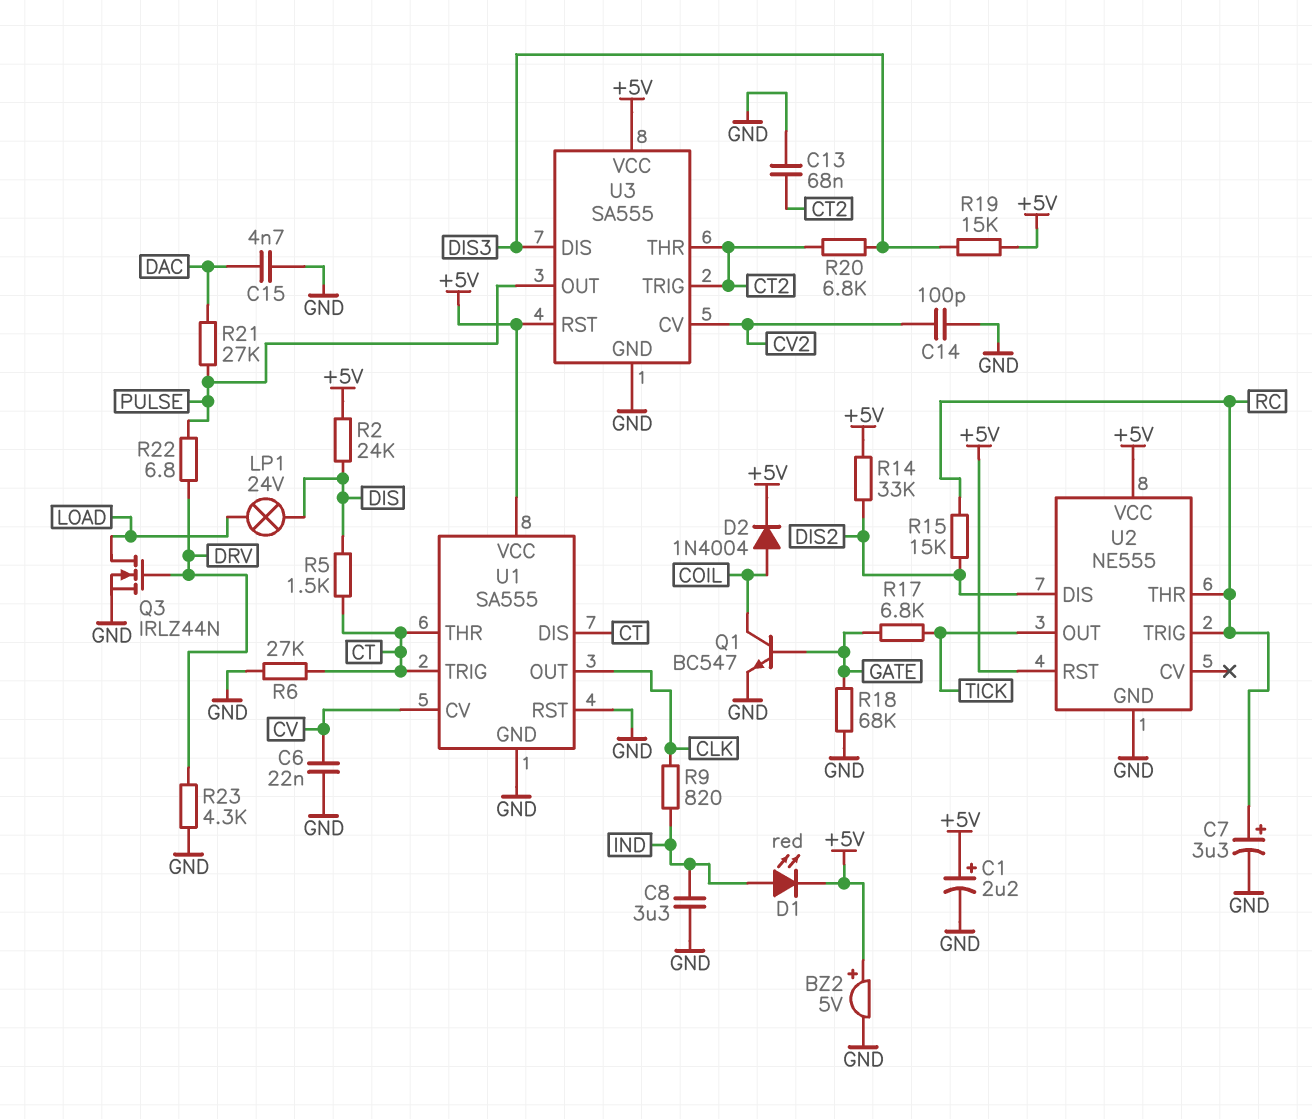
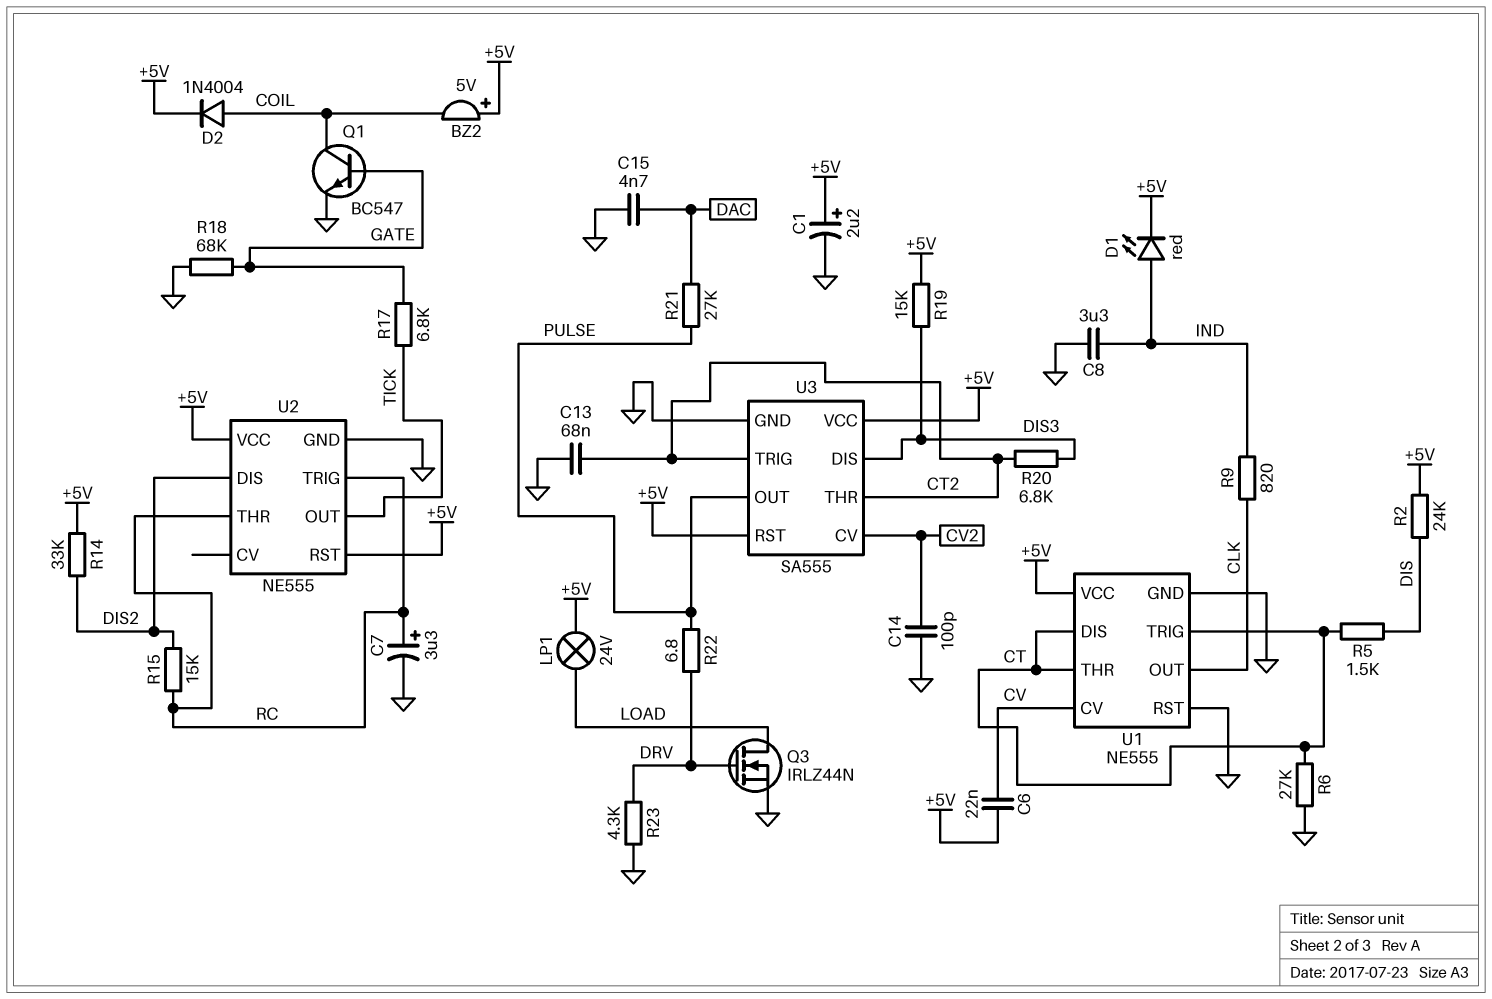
BZ2: buzzer 5V (plus +5V, minus GND) -> buzzer 5V (plus +5V, minus COIL)
C6: 22nF (CV, GND) -> 22nF (+5V, CV)
LP1: lamp 24V (DIS, LOAD) -> lamp 24V (+5V, LOAD)
U1: SA555 -> NE555

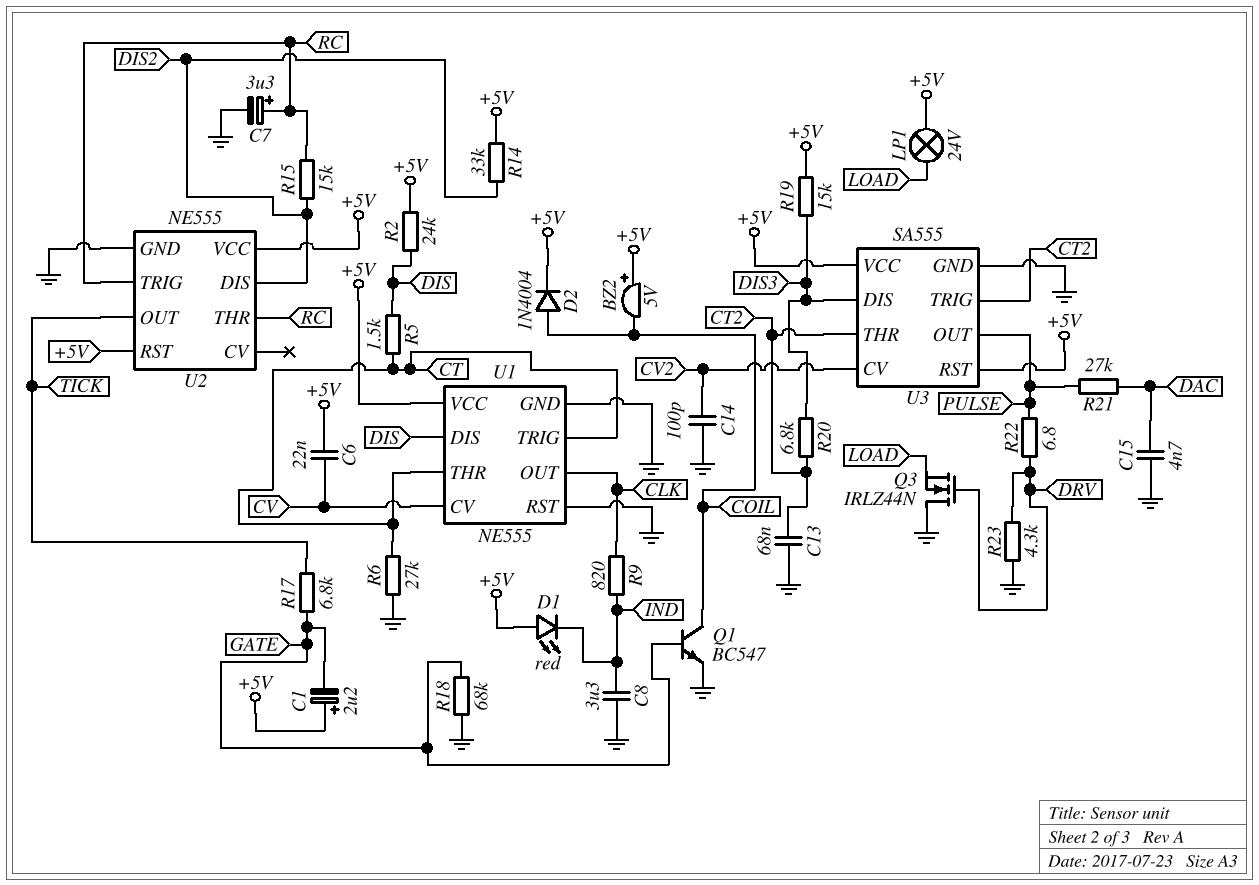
C1: 2.2uF (plus +5V, minus GND) -> 2.2uF (plus +5V, minus GATE)
D1: LED red (A IND, K +5V) -> LED red (A +5V, K IND)
Q3: NMOS IRLZ44N (G DRV, D LOAD, S GND) -> NMOS IRLZ44N (G DRV, D GND, S LOAD)
U1 pin DIS: CT -> DIS

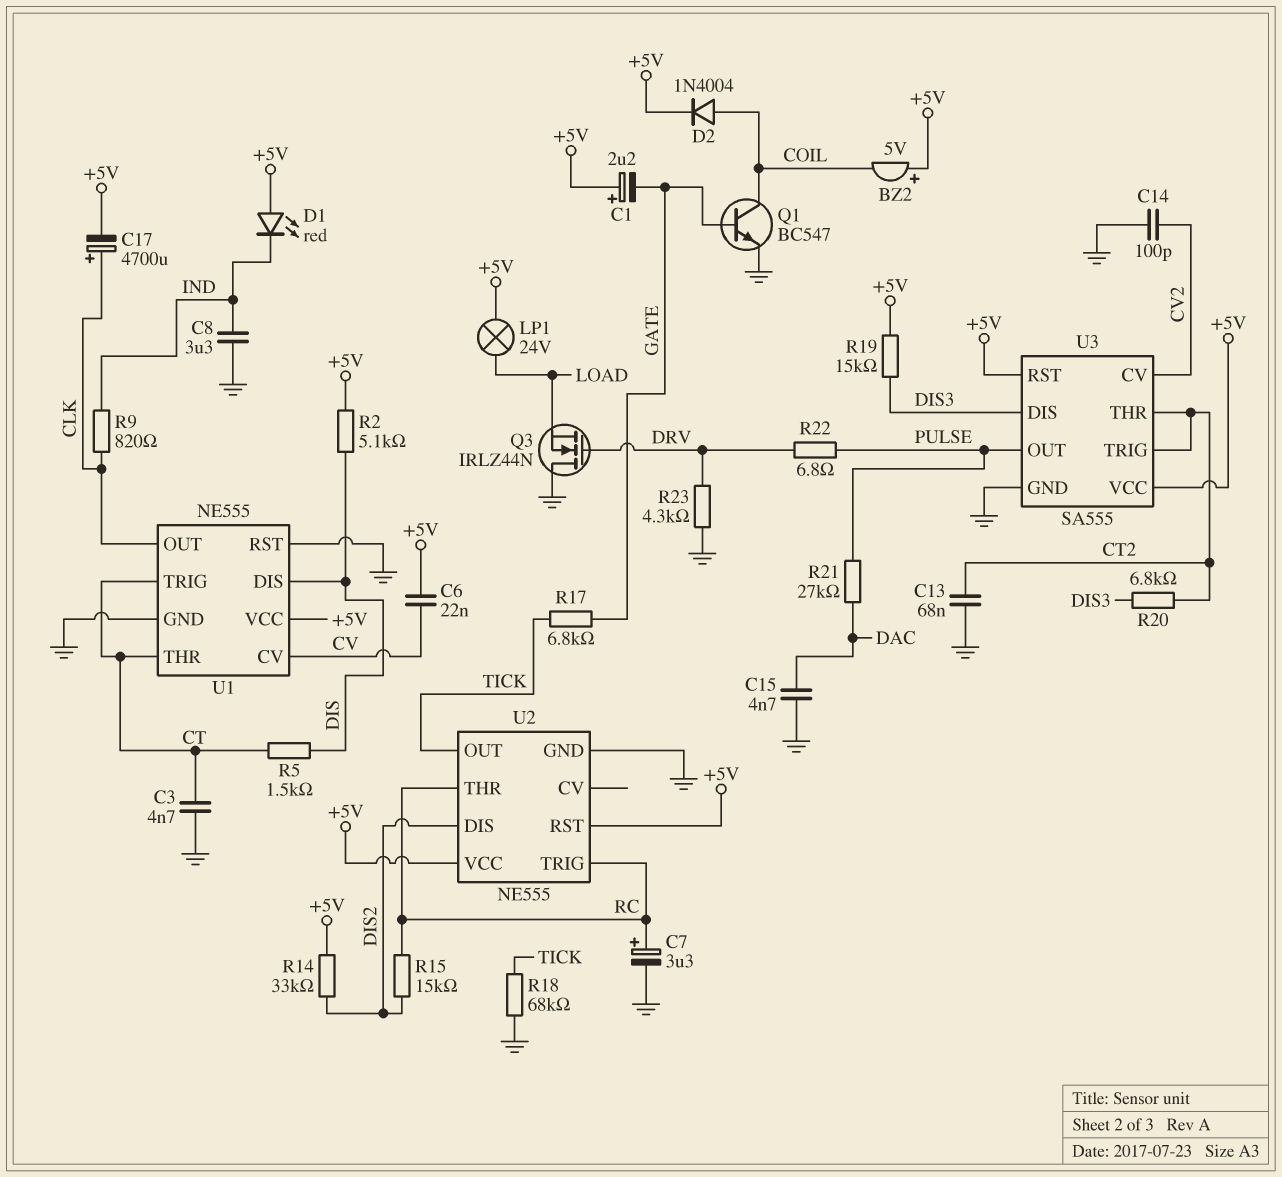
C3: none -> 4.7nF (CT, GND)
C17: none -> 4700uF (plus CLK, minus +5V)
R2: 24k (+5V, DIS) -> 5.1k (+5V, DIS)
R6: 27k (CT, GND) -> none
R18: 68k (GATE, GND) -> 68k (GND, TICK)

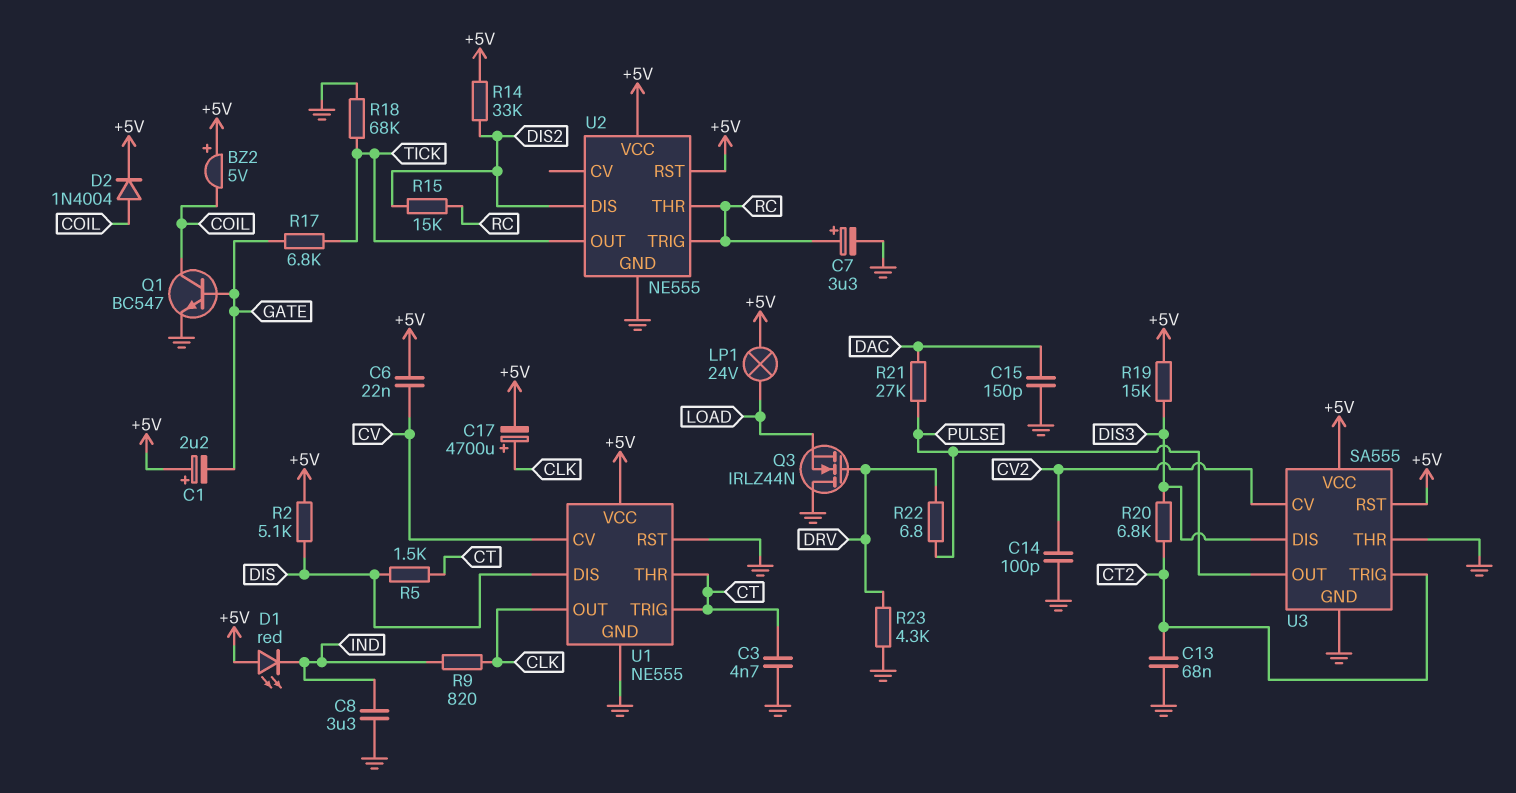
C15: 4.7nF (DAC, GND) -> 150pF (DAC, GND)
U3 pin THR: CT2 -> GND

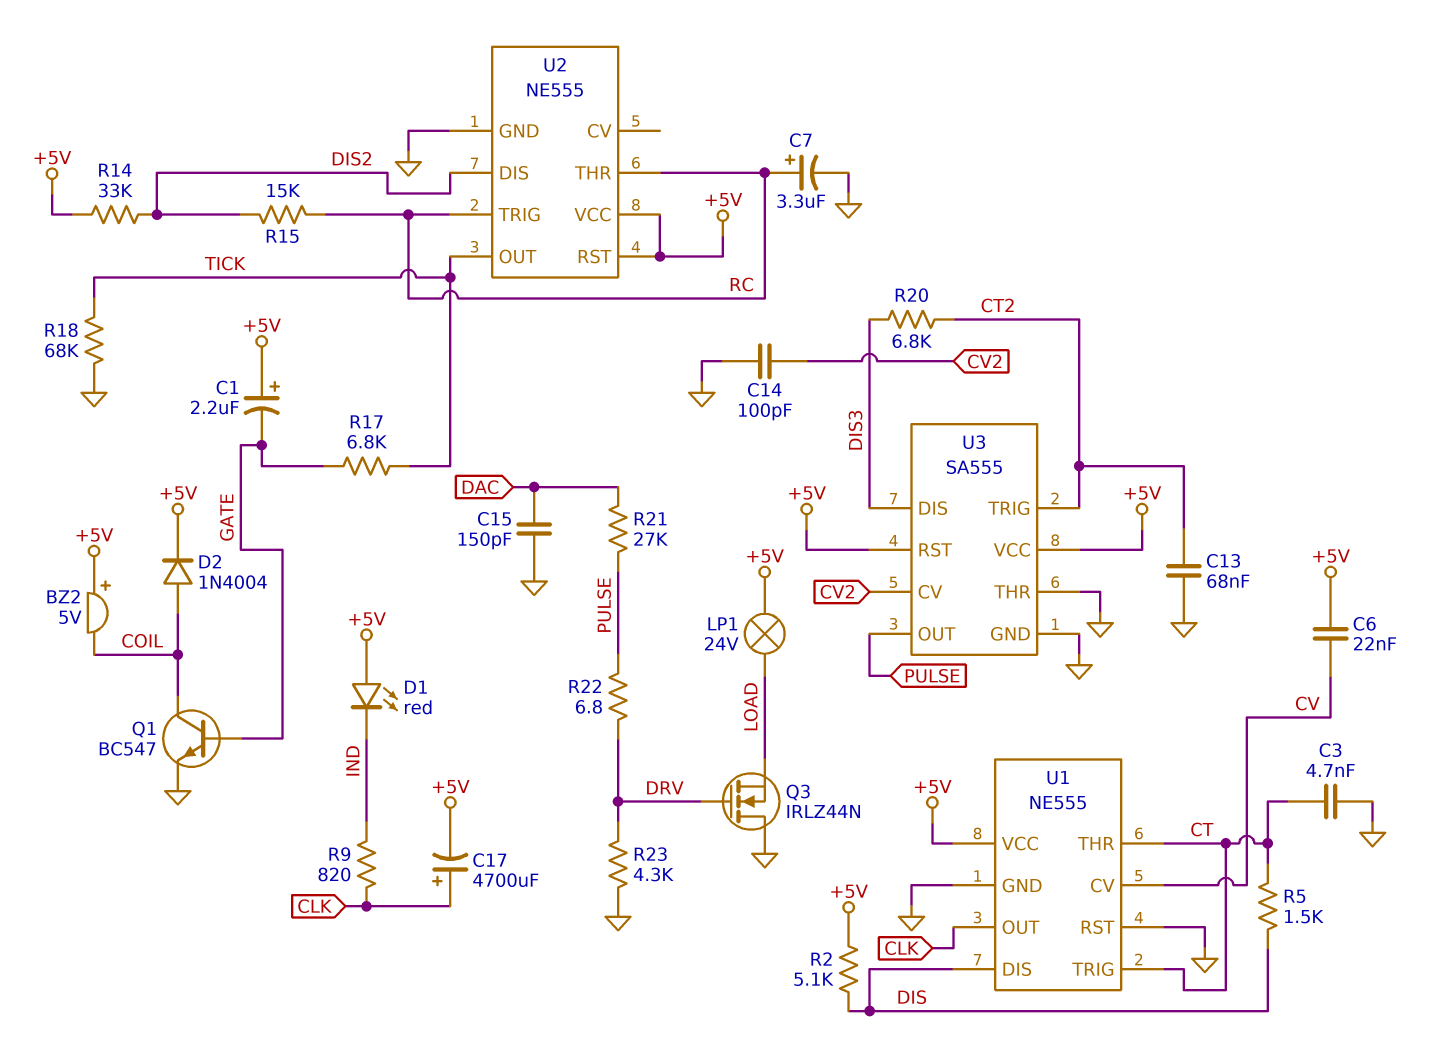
C8: 3.3uF (GND, IND) -> none
R19: 15k (+5V, DIS3) -> none

